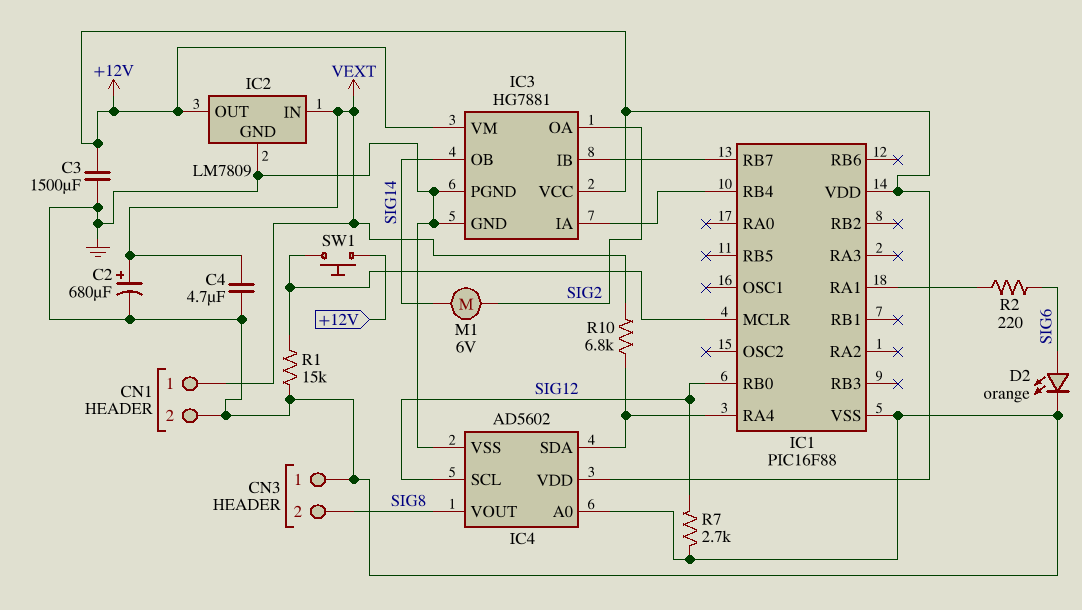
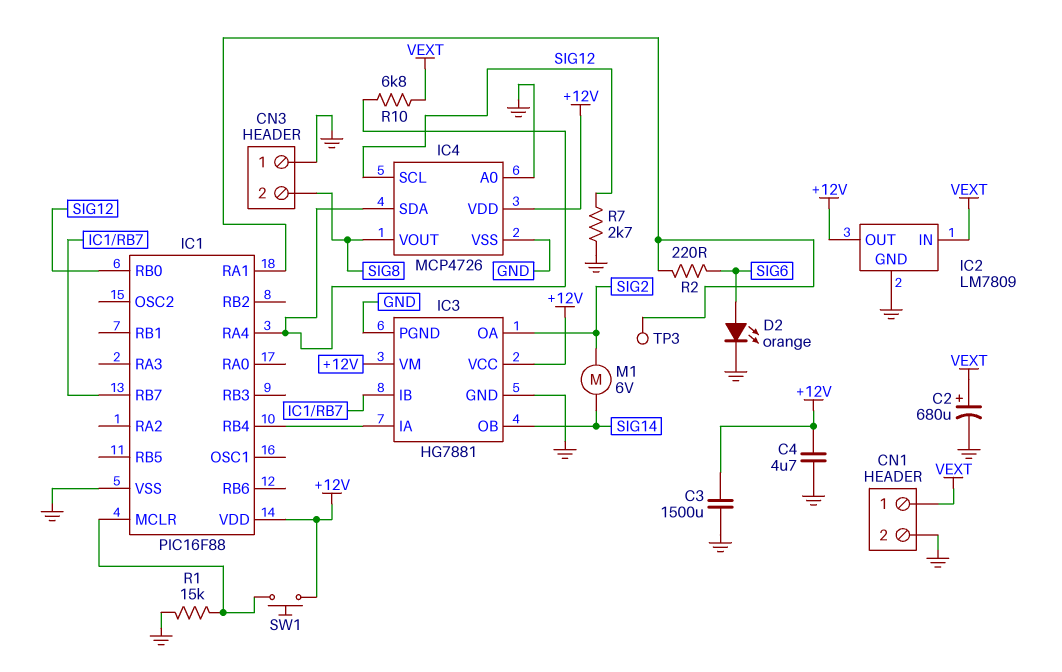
C4: 4.7uF (GND, VEXT) -> 4.7uF (+12V, GND)
IC4: AD5602 -> MCP4726
TP3: none -> test point (IC1/RA1)

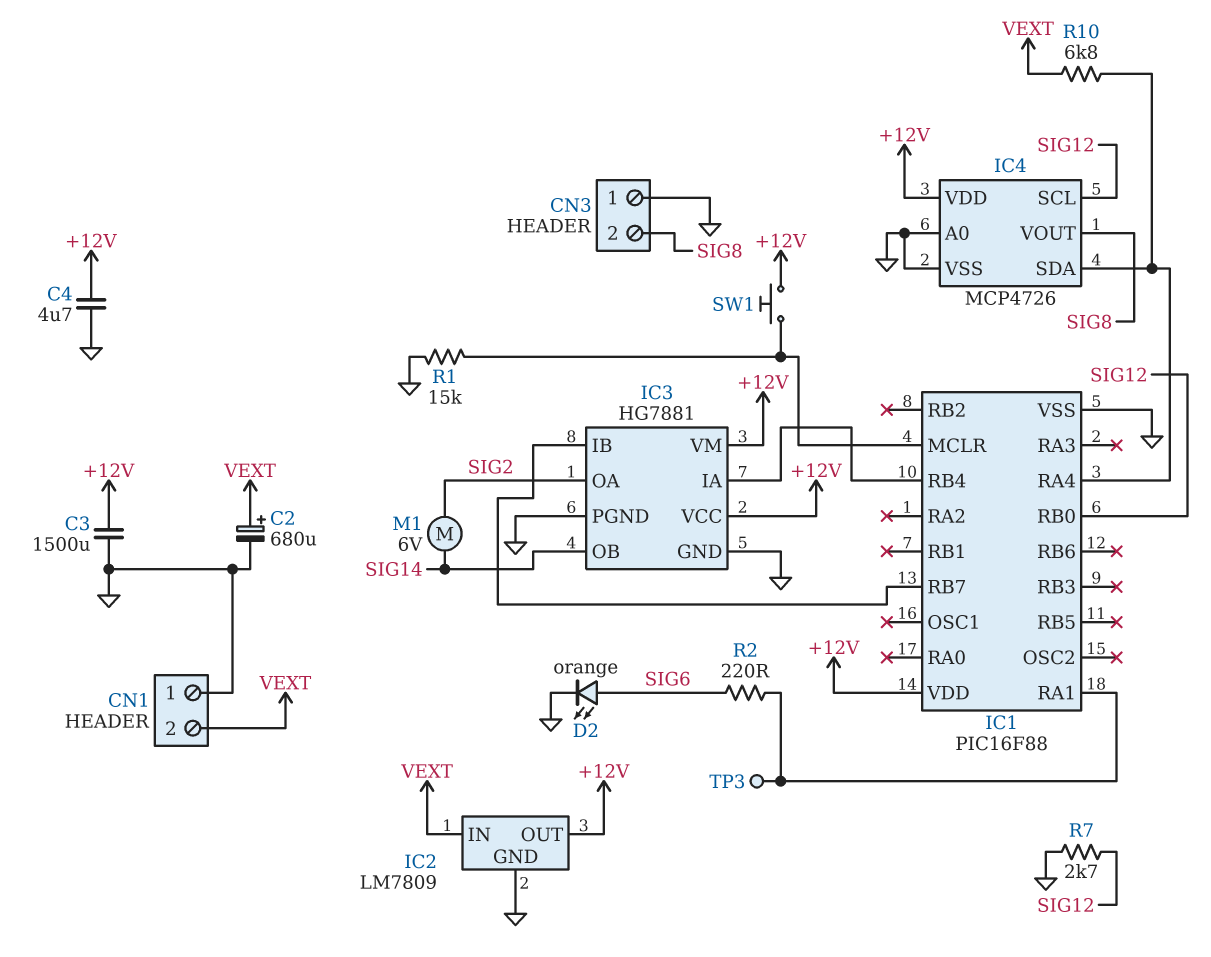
CN1 pin 1: VEXT -> GND
CN1 pin 2: GND -> VEXT

